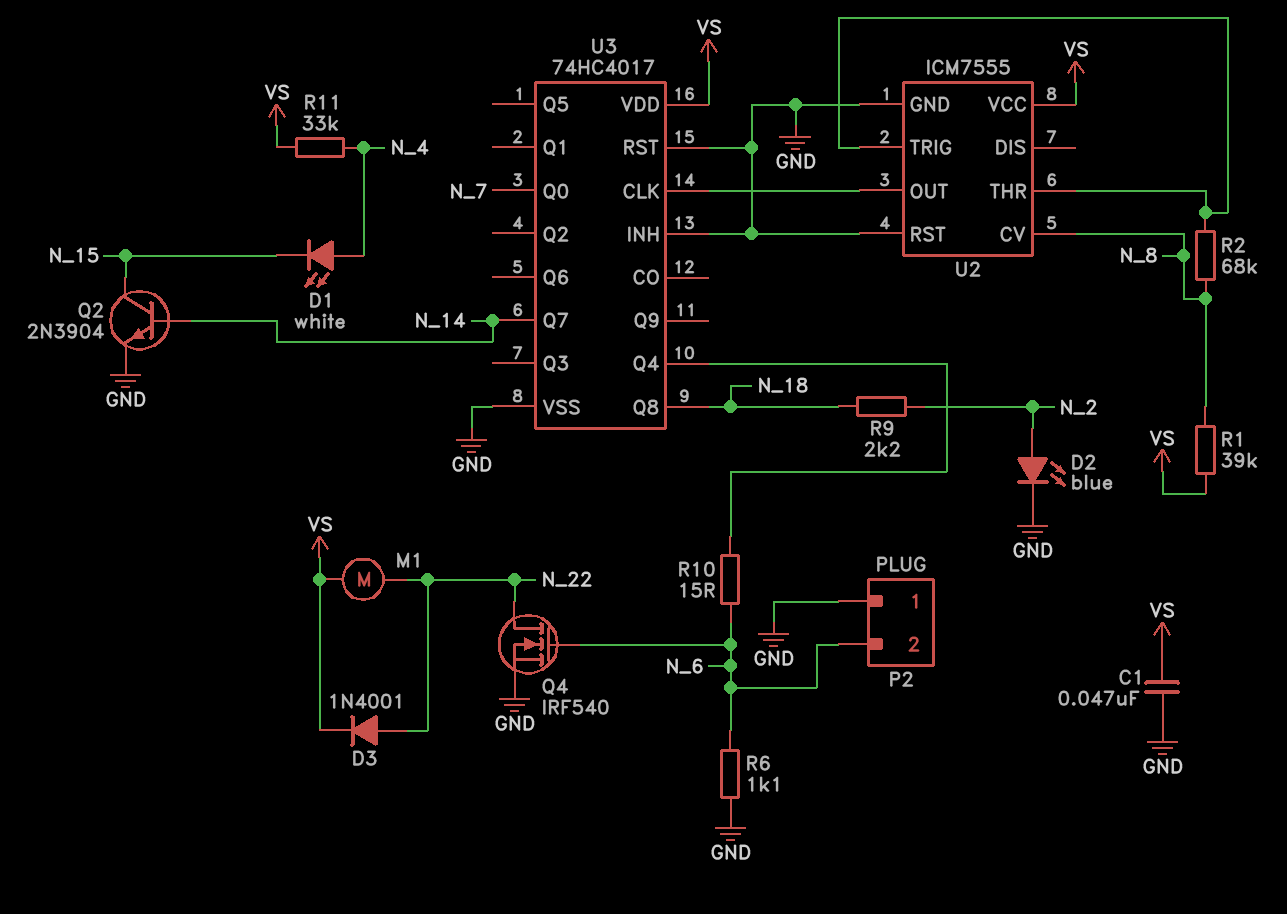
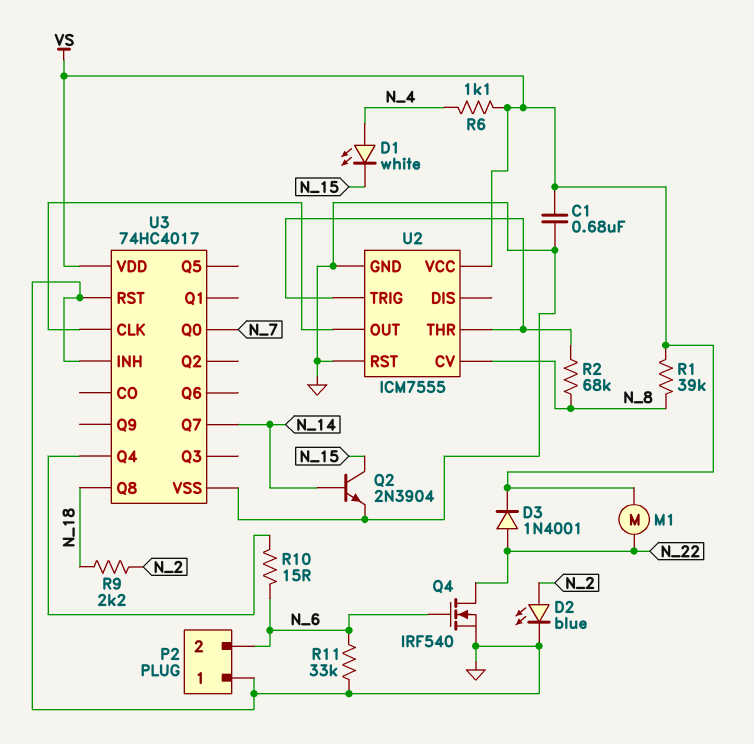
C1: 47nF (GND, VS) -> 680nF (GND, VS)
R6: 1.1k (GND, N_6) -> 1.1k (N_4, VS)
R11: 33k (N_4, VS) -> 33k (GND, N_6)

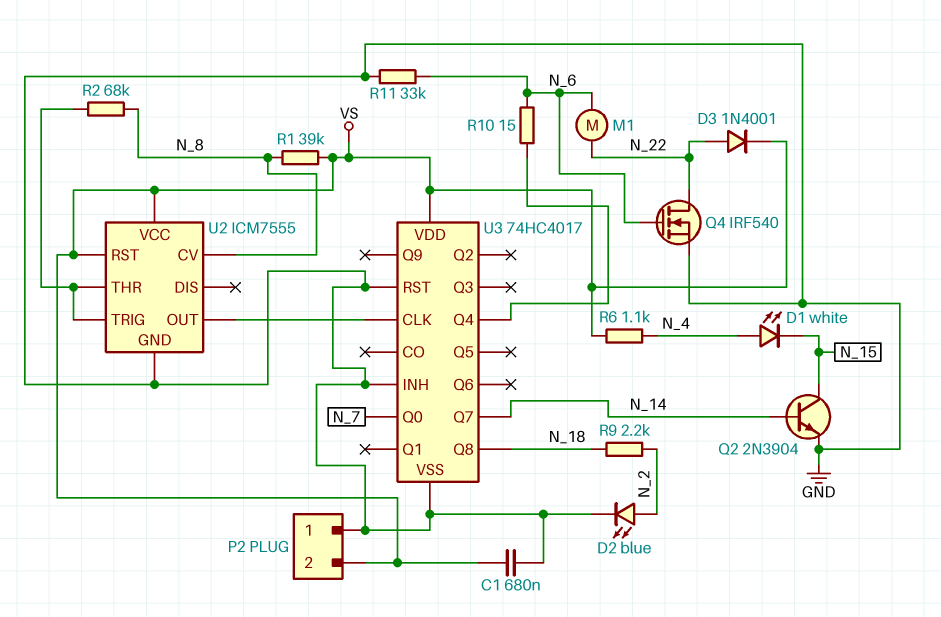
M1: motor (N_22, VS) -> motor (N_6, N_22)
P2 pin 2: N_6 -> VS
U2 pin RST: GND -> VS

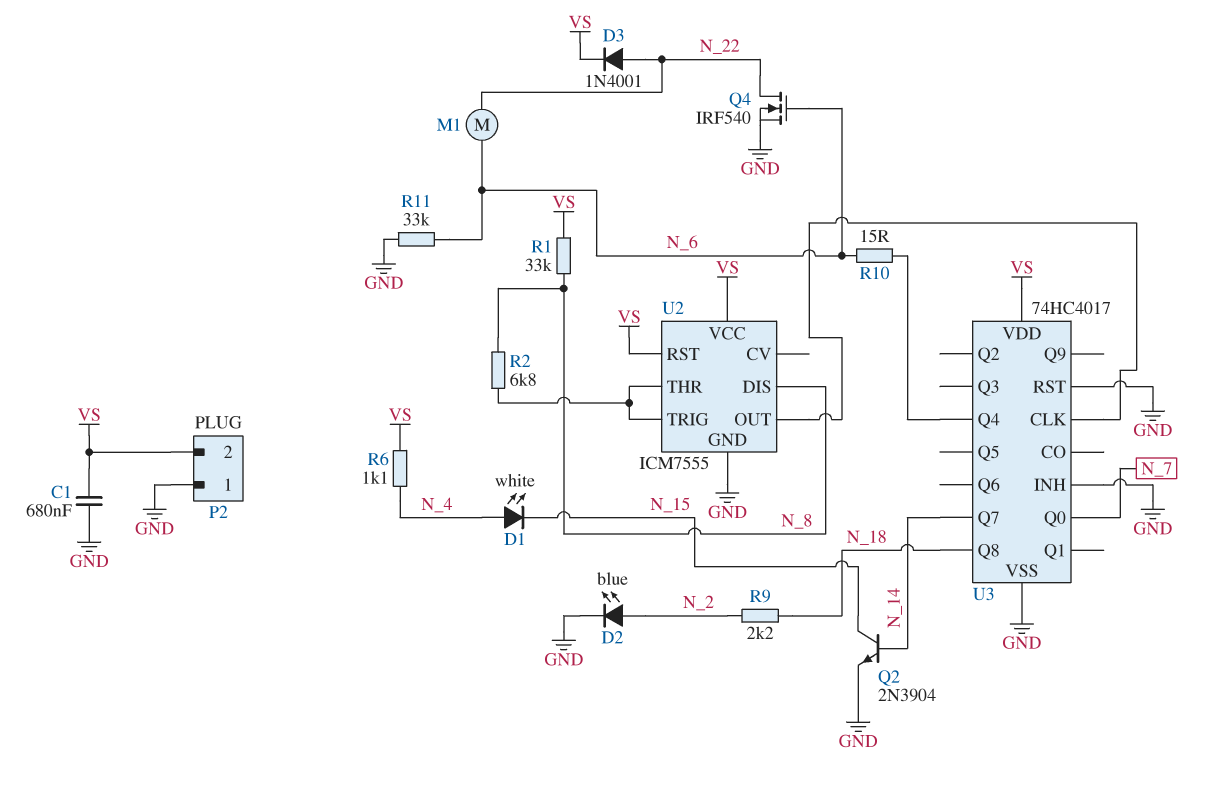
R1: 39k (N_8, VS) -> 33k (N_8, VS)
R2: 68k (N_8, U2/THR) -> 6.8k (N_8, U2/THR)
U2 pin CV: N_8 -> none
U2 pin DIS: none -> N_8

